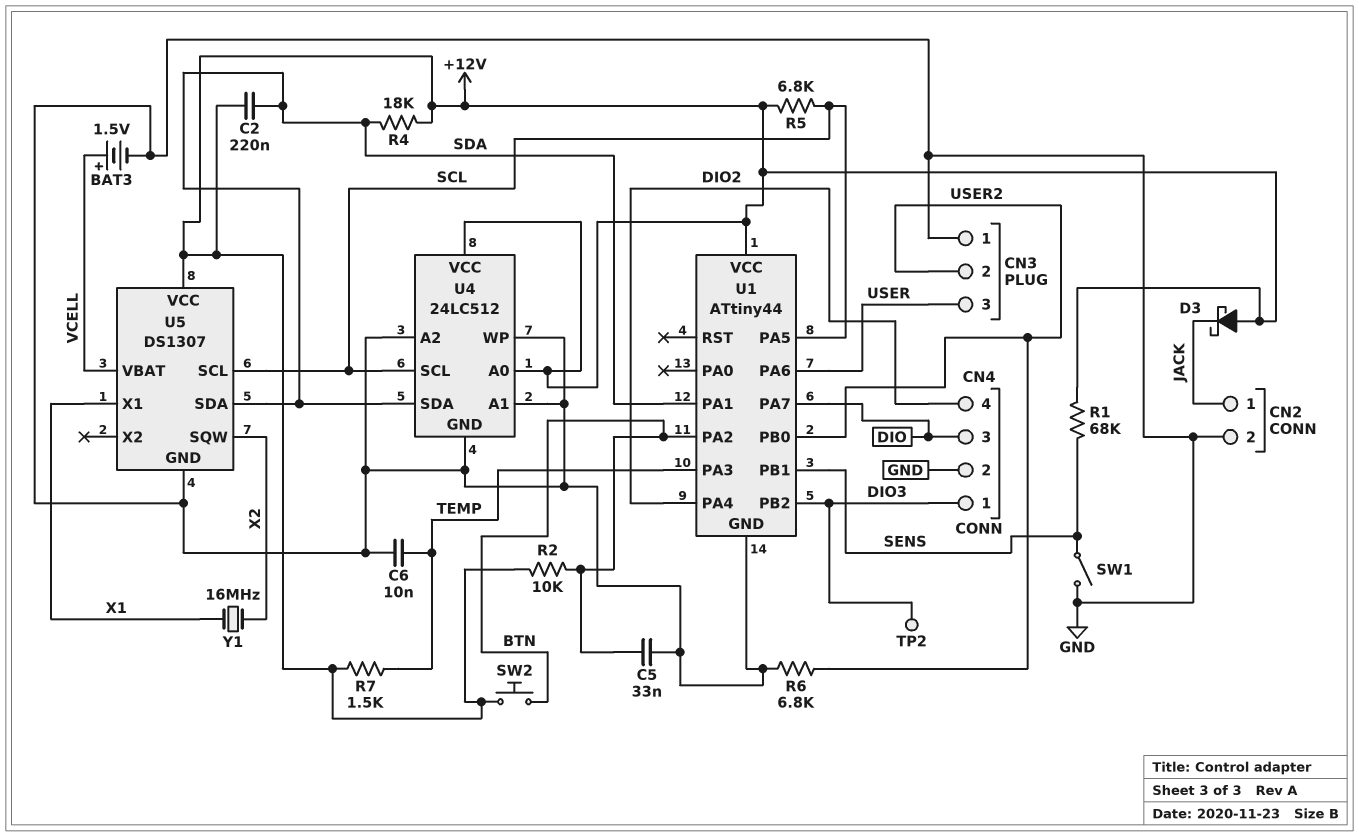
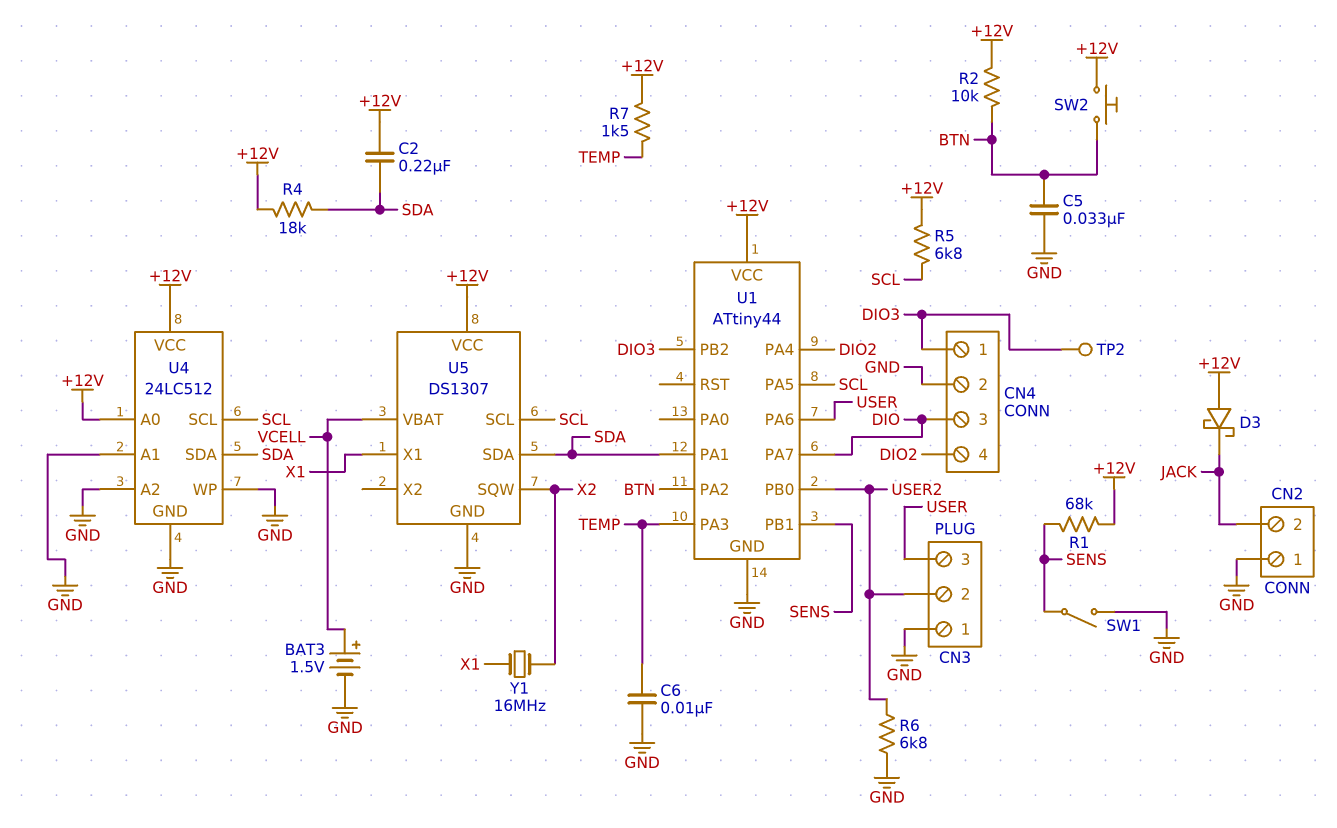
CN2 pin 1: JACK -> GND
CN2 pin 2: GND -> JACK

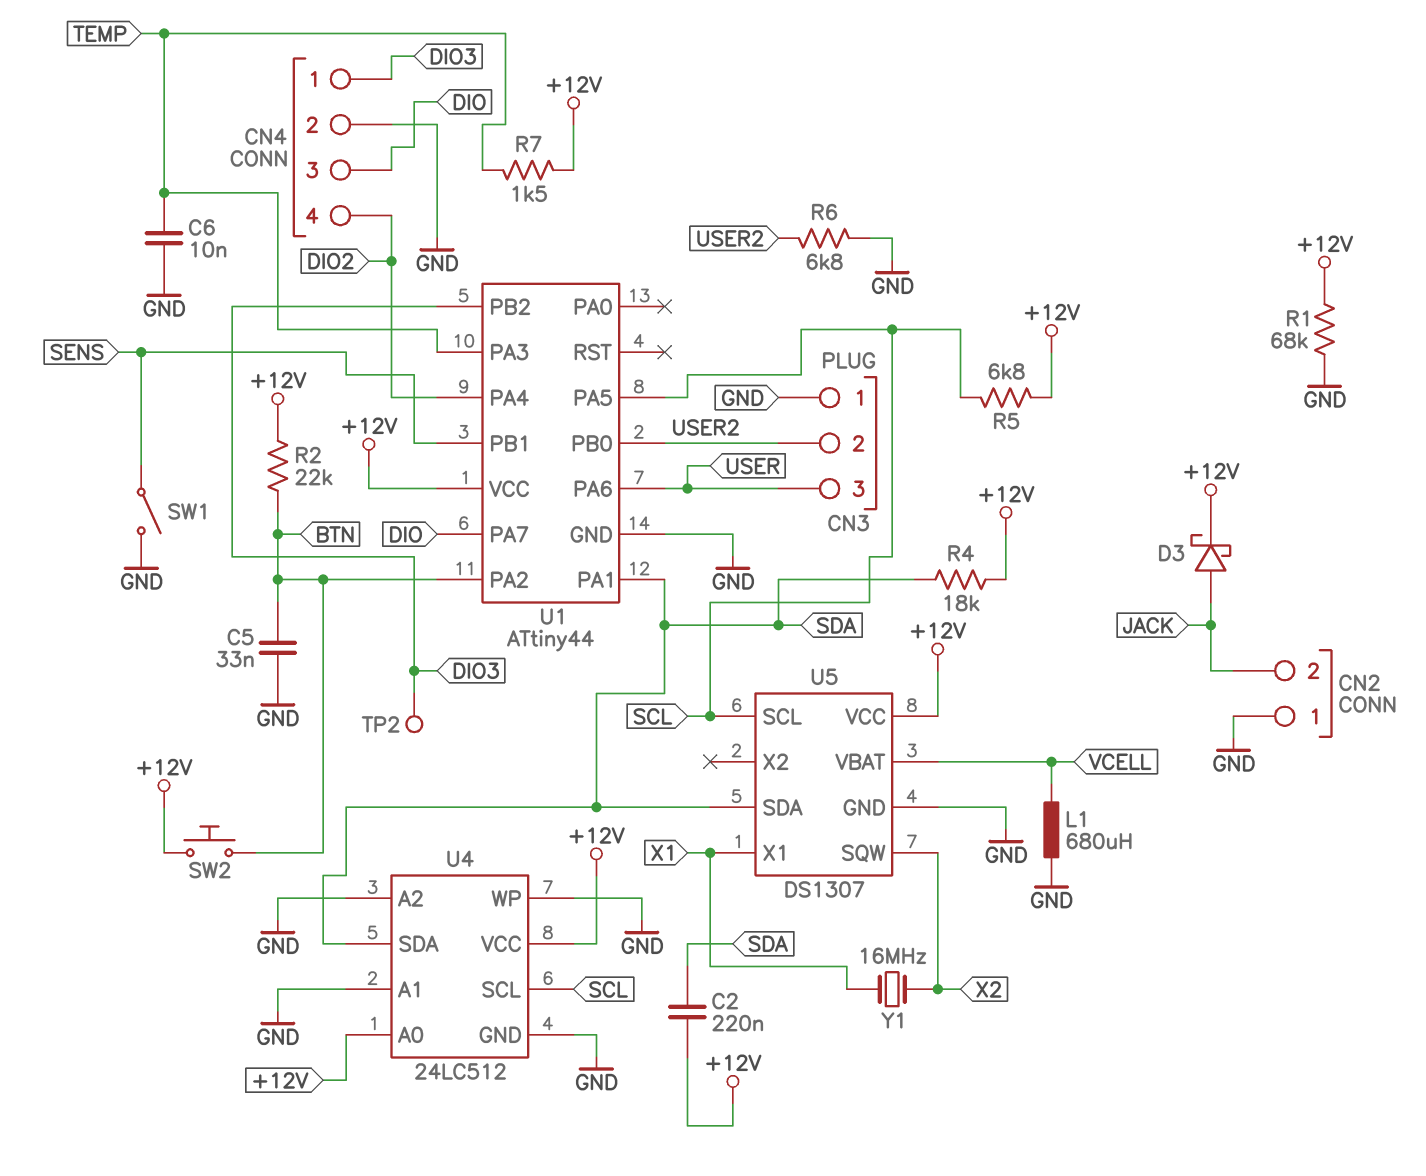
BAT3: 1.5V (plus VCELL, minus GND) -> none
D3: schottky (A +12V, K JACK) -> schottky (A JACK, K +12V)
L1: none -> 680uH (GND, VCELL)
R1: 68k (+12V, SENS) -> 68k (+12V, GND)
R2: 10k (+12V, BTN) -> 22k (+12V, BTN)

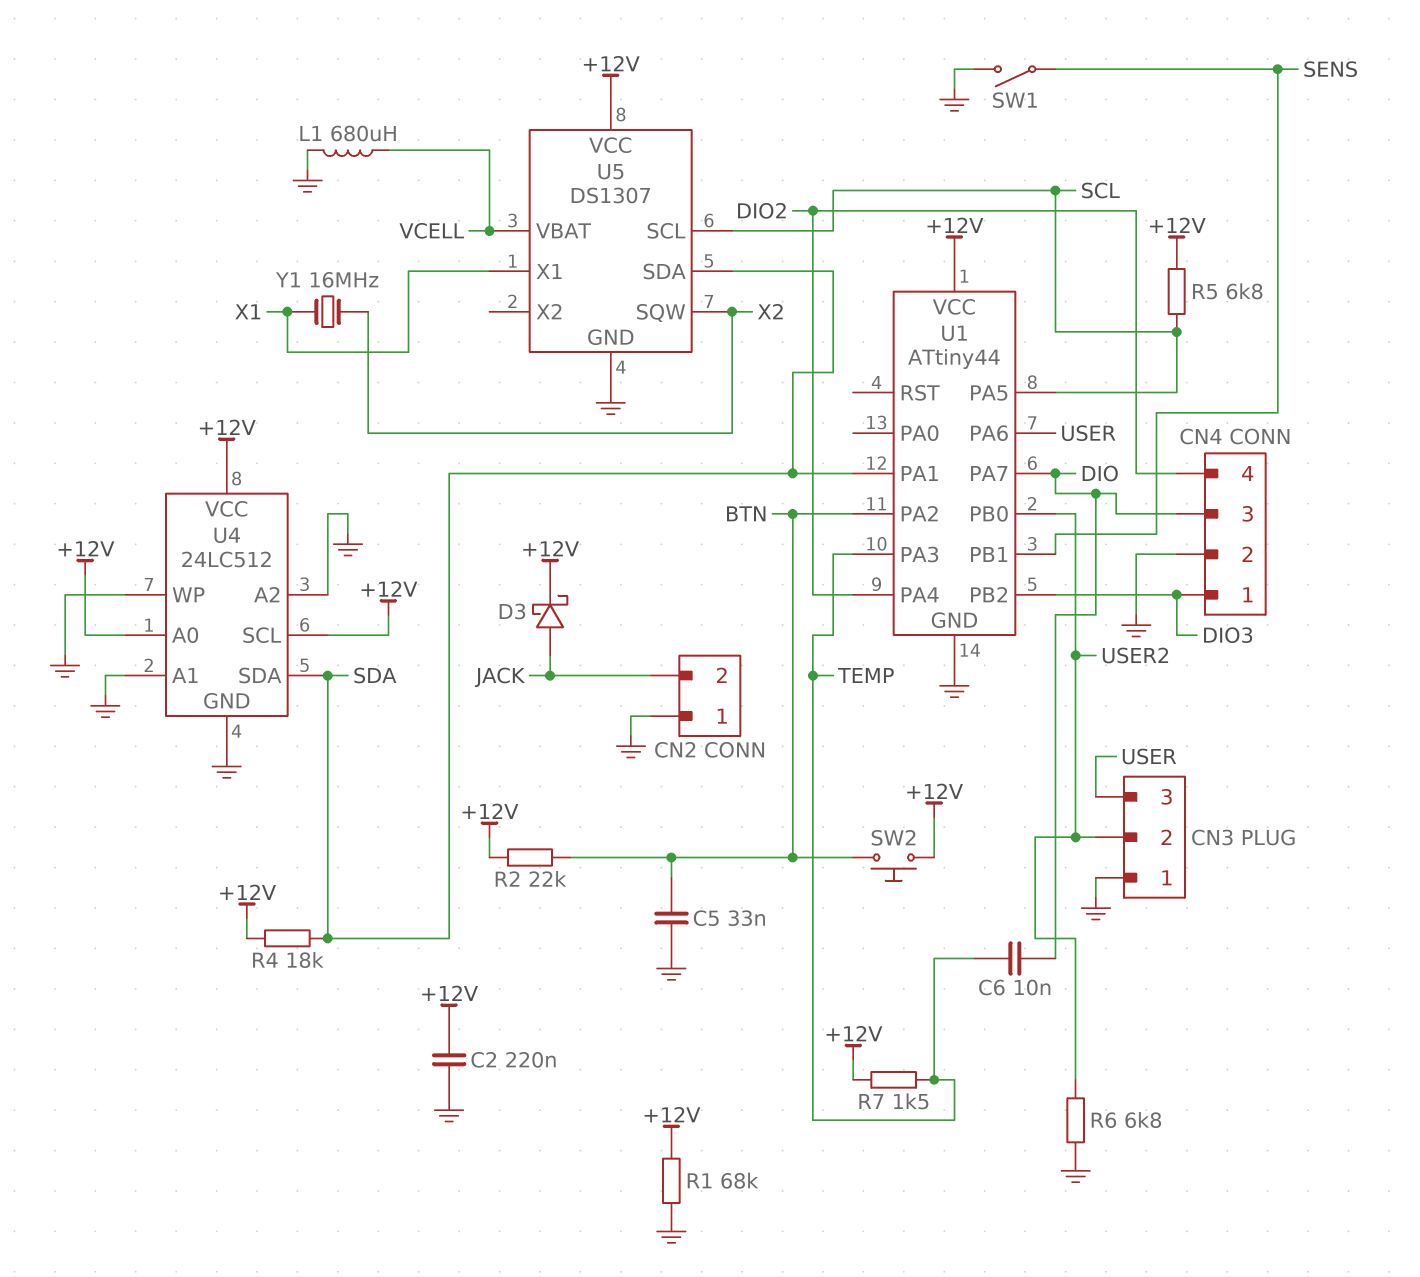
C2: 220nF (+12V, SDA) -> 220nF (+12V, GND)
C6: 10nF (GND, TEMP) -> 10nF (DIO, TEMP)
TP2: test point (DIO3) -> none
U4 pin SCL: SCL -> +12V

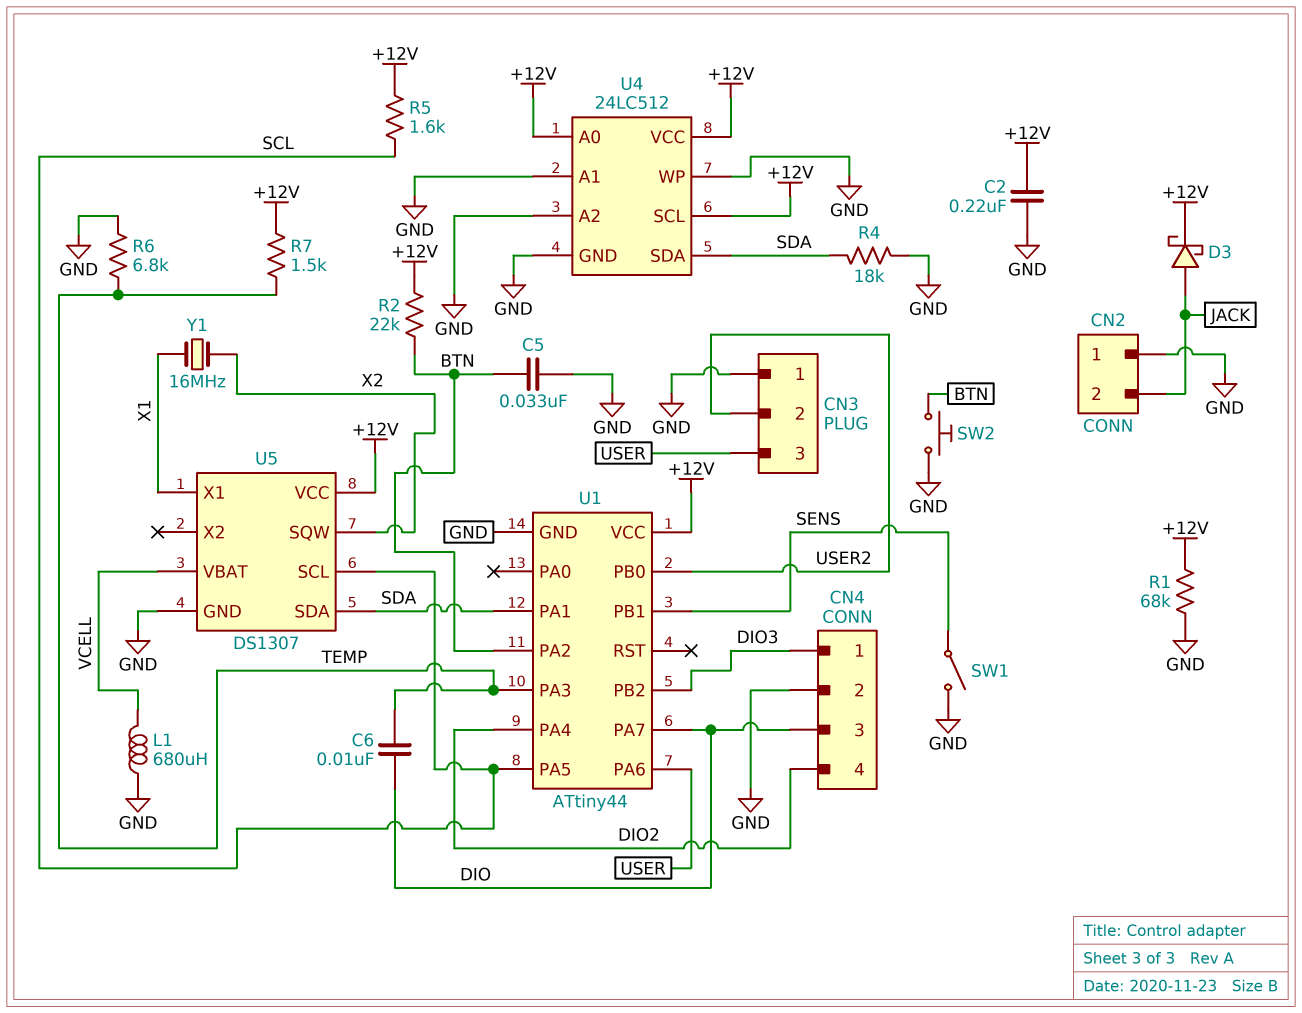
R4: 18k (+12V, SDA) -> 18k (GND, SDA)
R5: 6.8k (+12V, SCL) -> 1.6k (+12V, SCL)
R6: 6.8k (GND, USER2) -> 6.8k (GND, TEMP)
SW2: button (+12V, BTN) -> button (BTN, GND)

